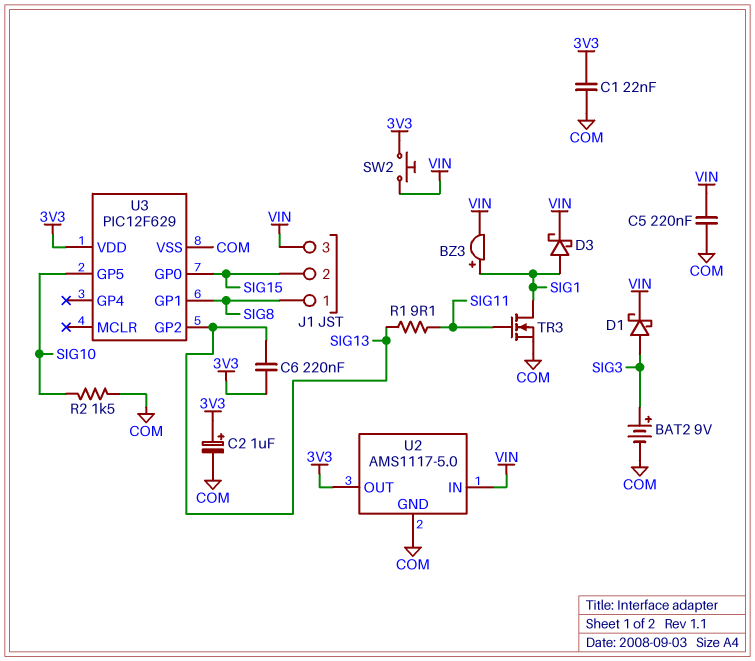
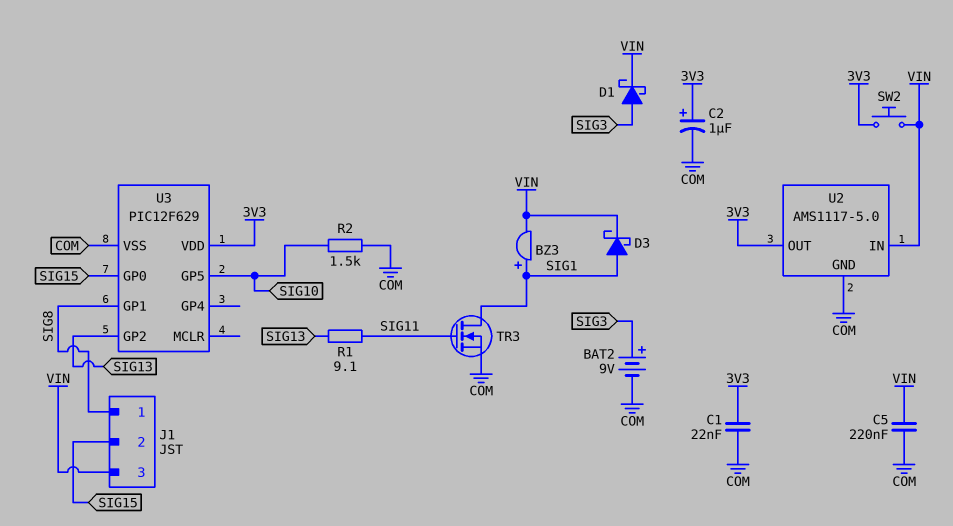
C6: 220nF (3V3, SIG13) -> none

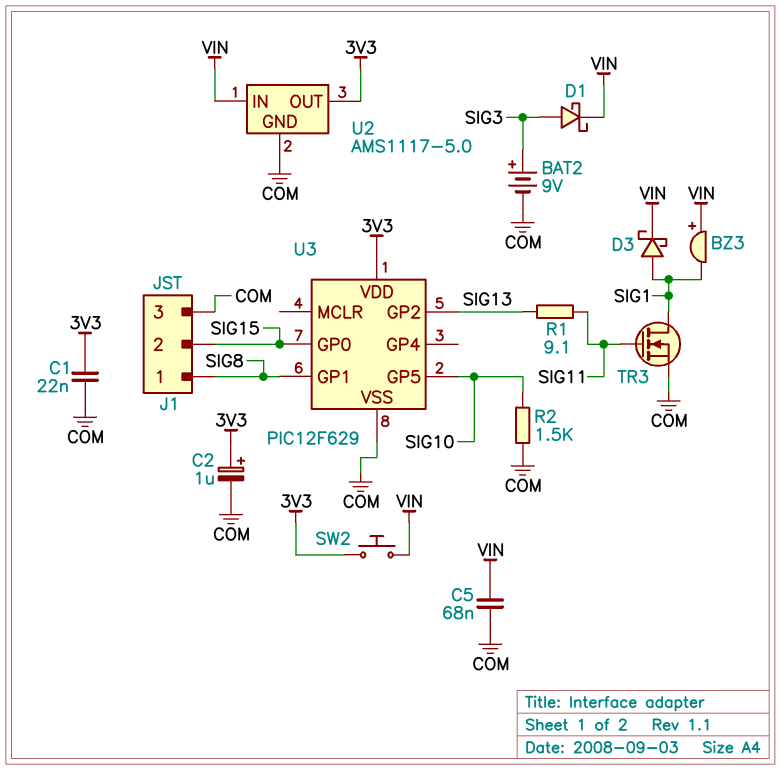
BZ3: buzzer (plus SIG1, minus VIN) -> buzzer (plus VIN, minus SIG1)
C5: 220nF (COM, VIN) -> 68nF (COM, VIN)
J1 pin 3: VIN -> COM

